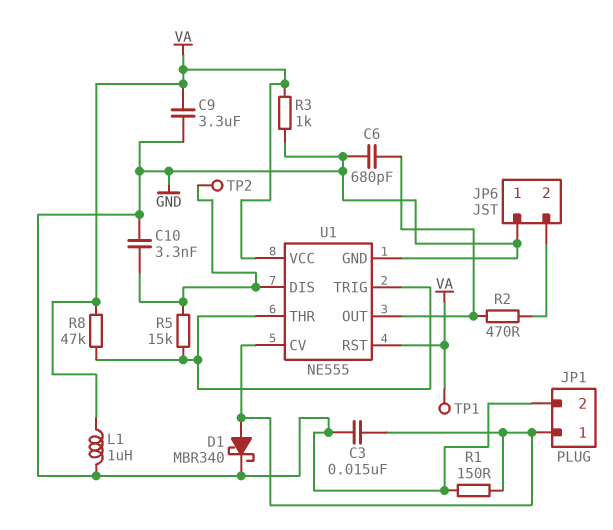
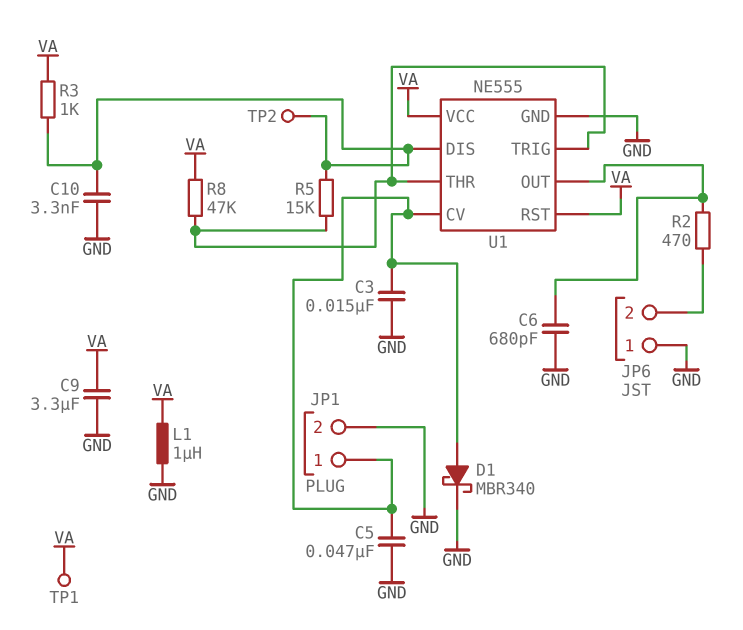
C5: none -> 47nF (GND, JP1/1)
R1: 150 (GND, JP1/1) -> none
R3: 1k (GND, VA) -> 1k (U1/DIS, VA)

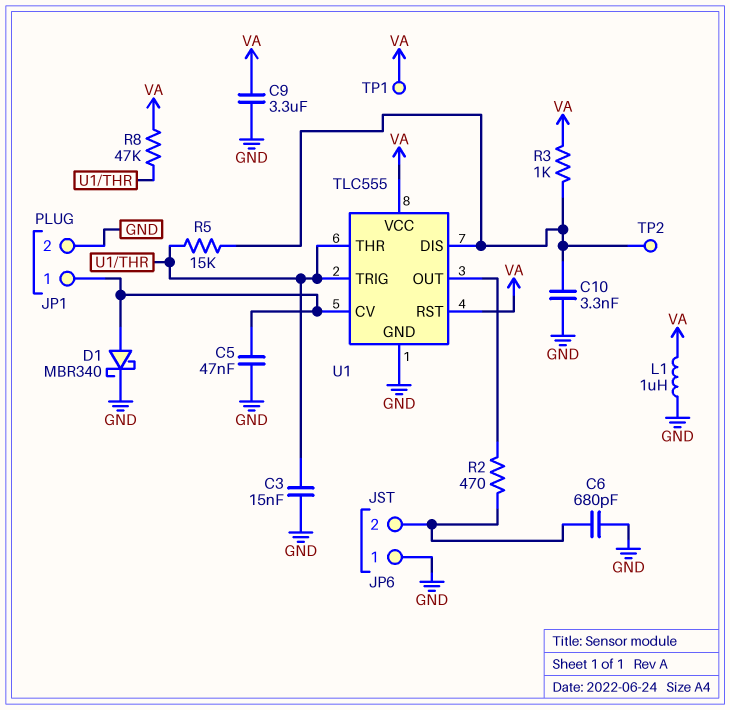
C3: 15nF (GND, JP1/1) -> 15nF (GND, U1/THR)
C6: 680pF (GND, U1/OUT) -> 680pF (GND, JP6/2)
U1: NE555 -> TLC555

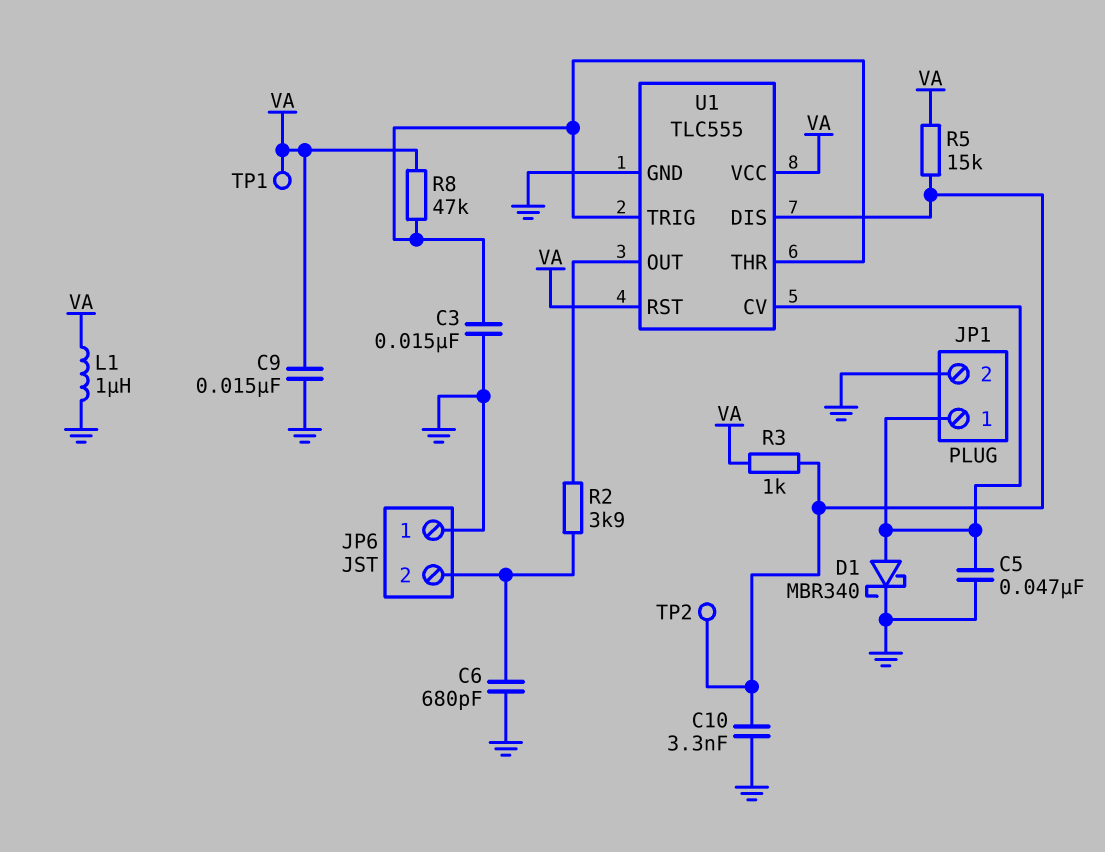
C9: 3.3uF (GND, VA) -> 15nF (GND, VA)
R2: 470 (JP6/2, U1/OUT) -> 3.9k (JP6/2, U1/OUT)
R5: 15k (U1/DIS, U1/THR) -> 15k (U1/DIS, VA)

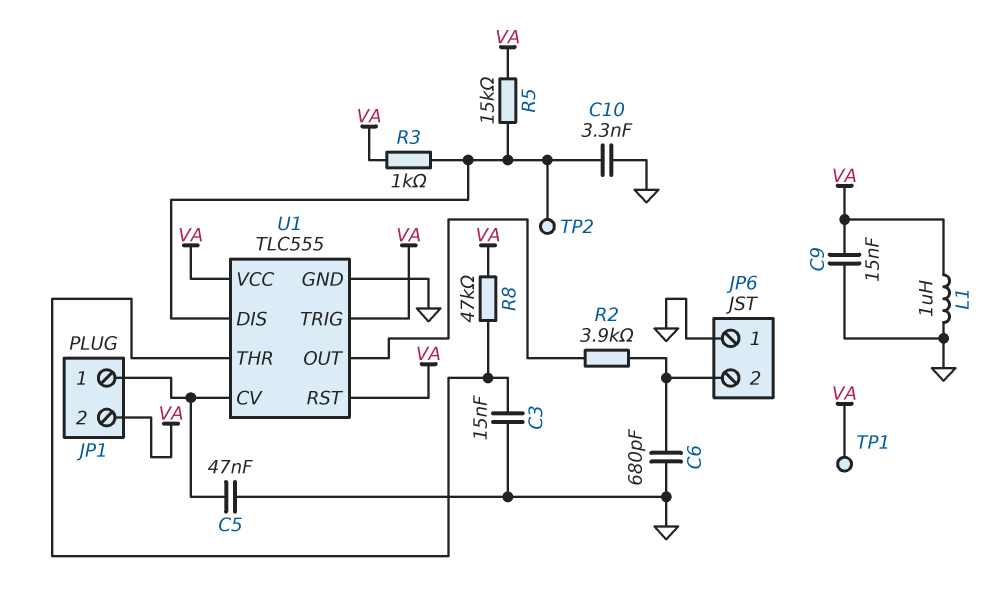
D1: schottky MBR340 (A JP1/1, K GND) -> none
JP1 pin 2: GND -> VA
U1 pin TRIG: U1/THR -> VA

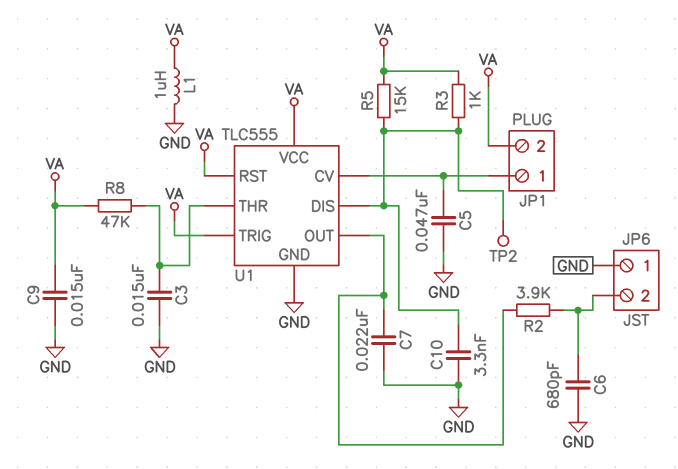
C7: none -> 22nF (GND, U1/OUT)
TP1: test point (VA) -> none

